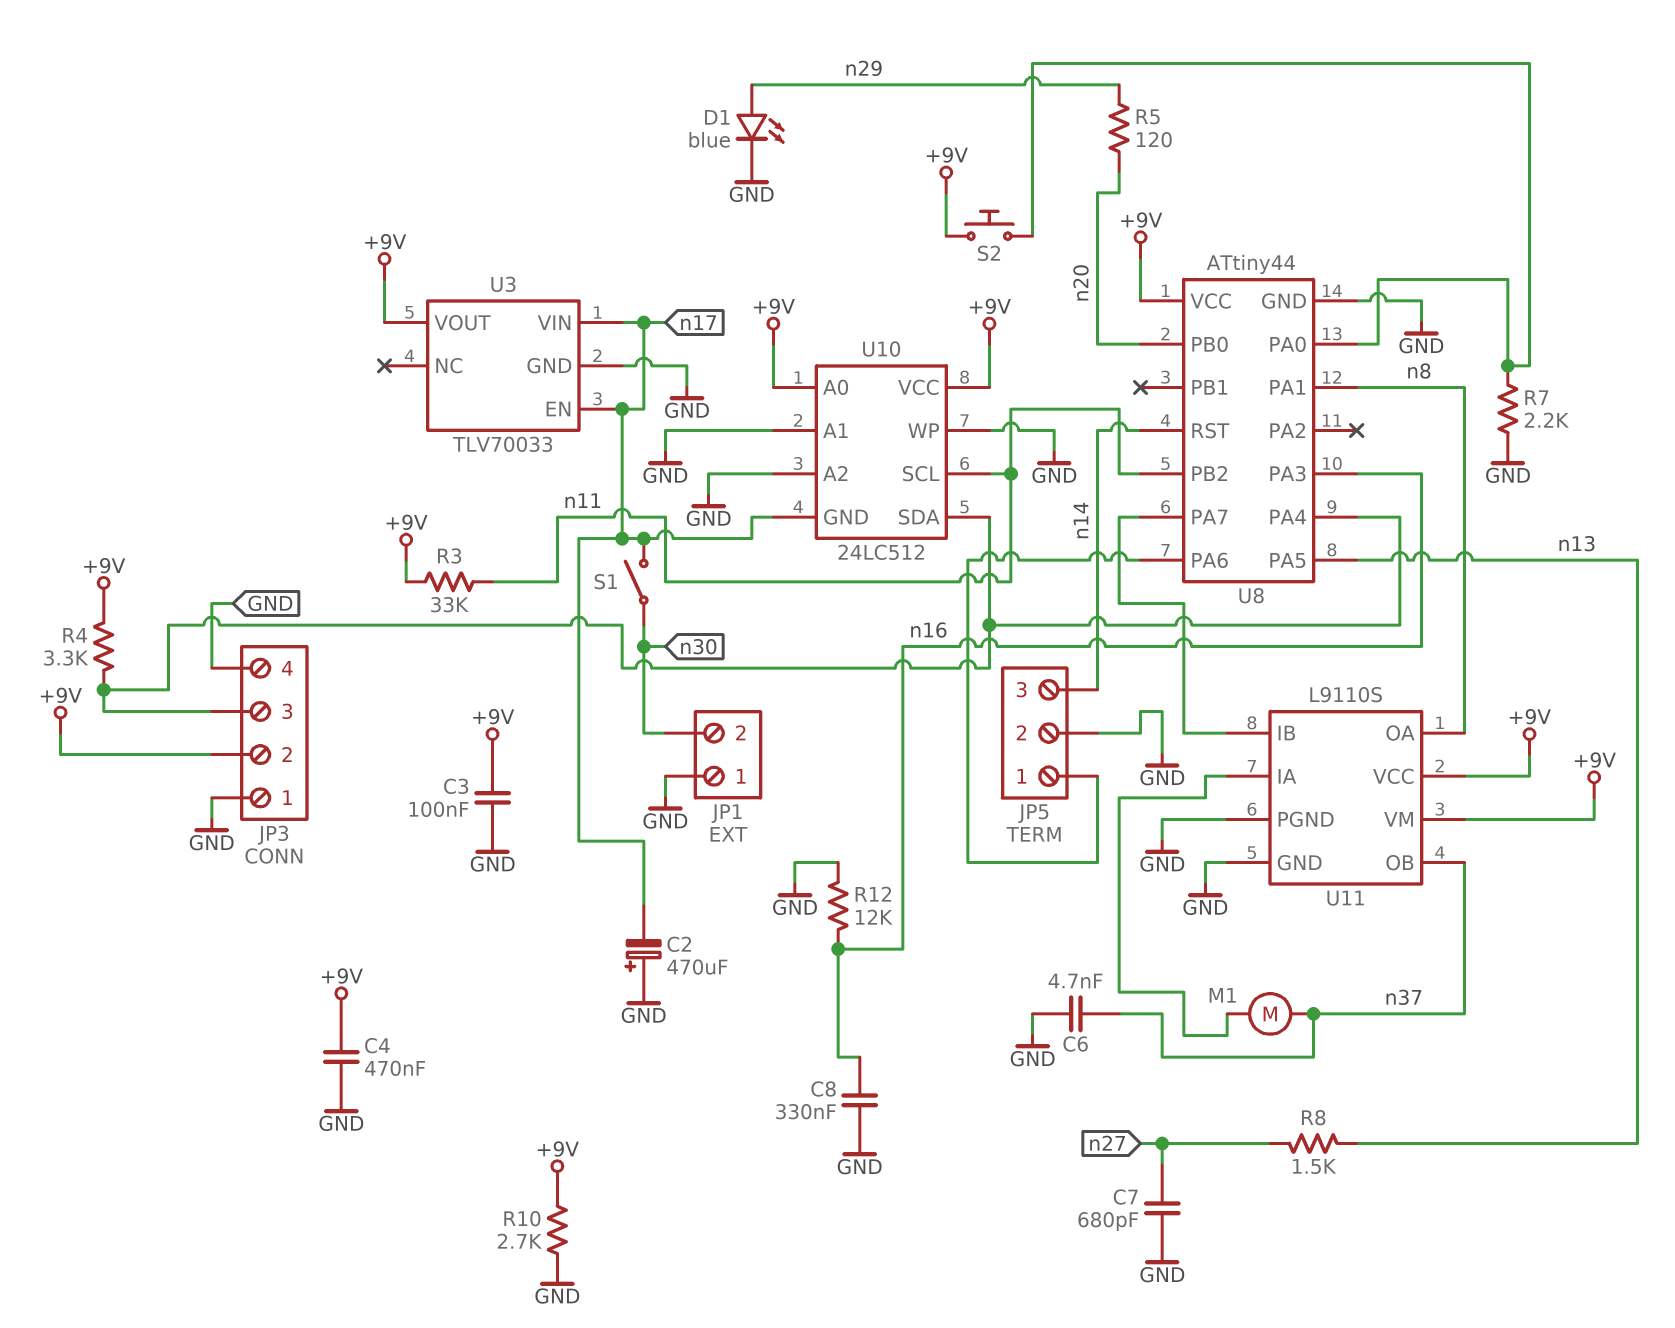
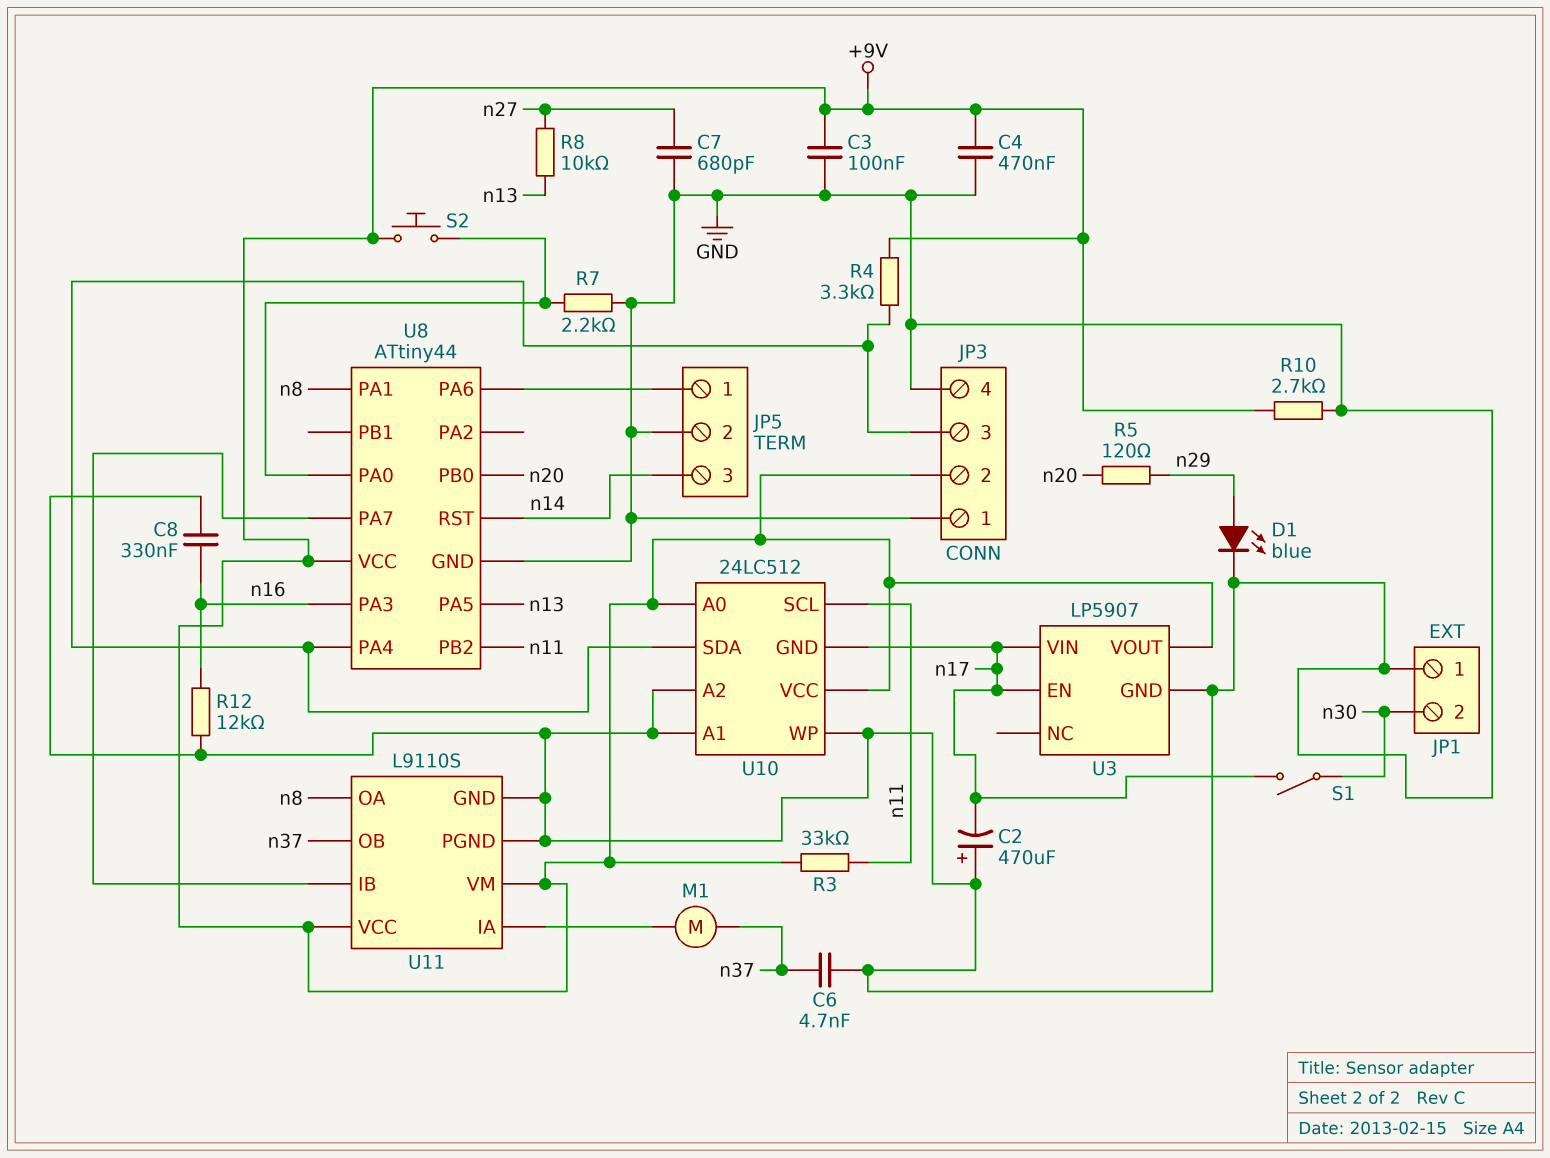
R8: 1.5k (n13, n27) -> 10k (n13, n27)
U3: TLV70033 -> LP5907

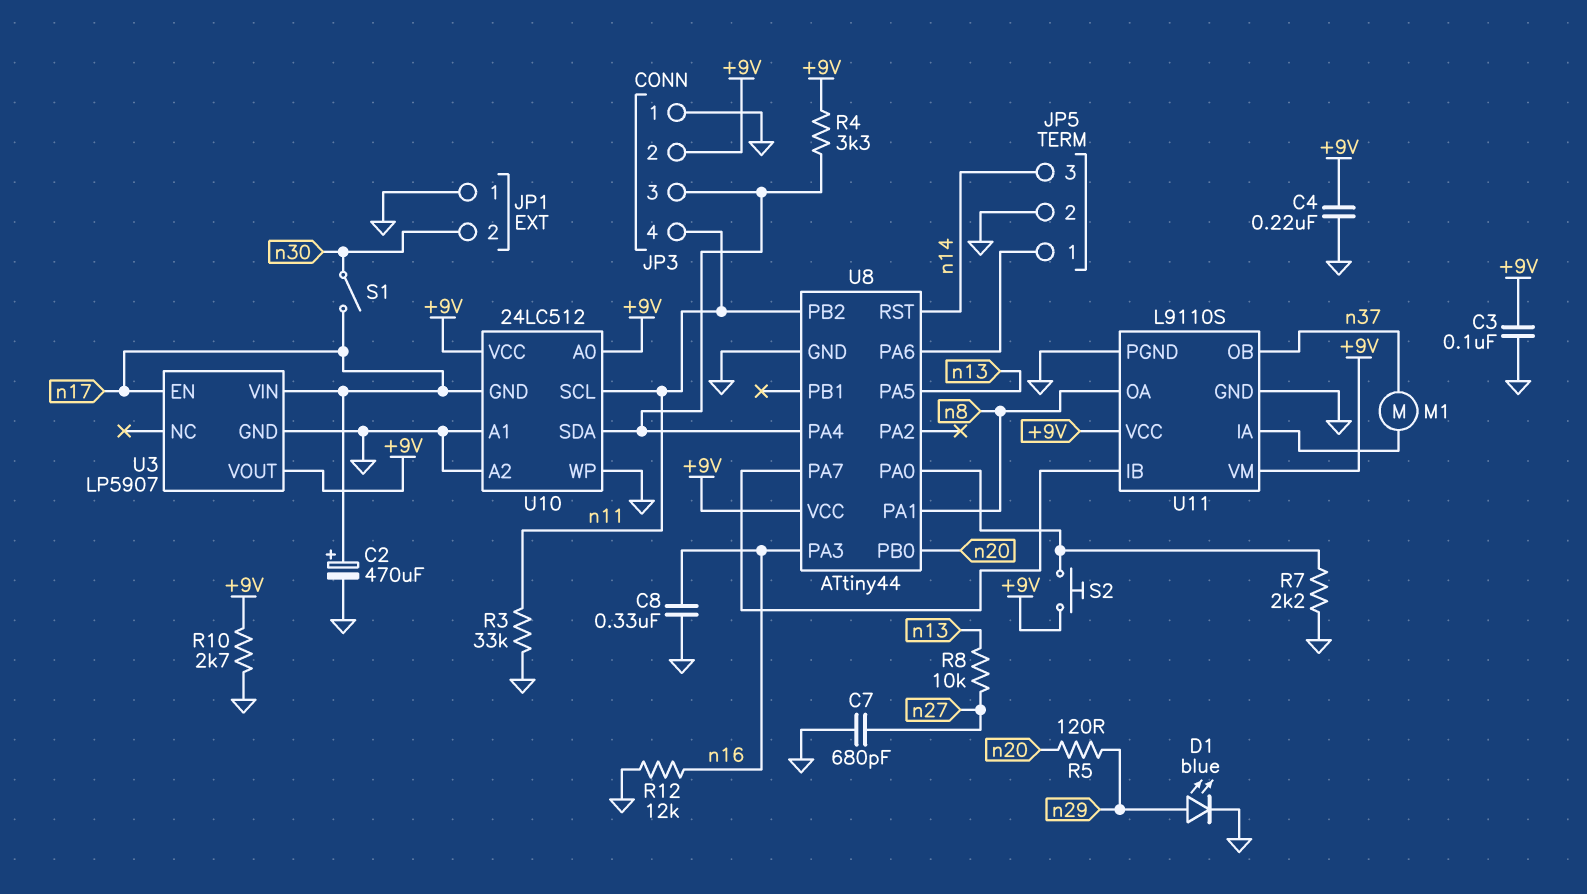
C2: 470uF (plus GND, minus n17) -> 470uF (plus n17, minus GND)
C4: 470nF (+9V, GND) -> 220nF (+9V, GND)
C6: 4.7nF (GND, n37) -> none
JP3 pin 4: GND -> n11
R3: 33k (+9V, n11) -> 33k (GND, n11)

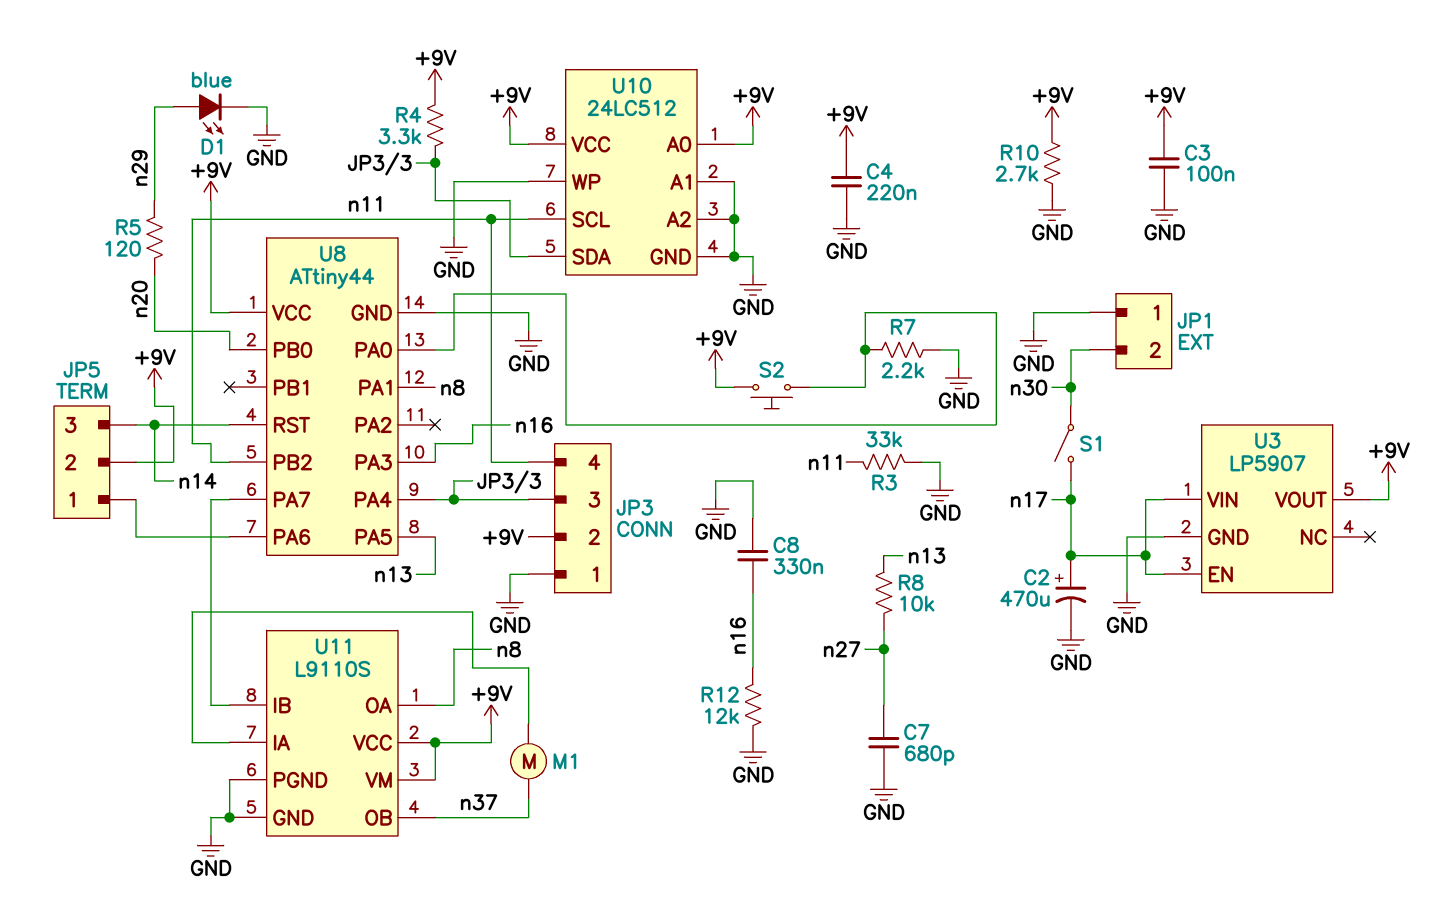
JP5 pin 2: GND -> +9V
U10 pin GND: n17 -> GND

